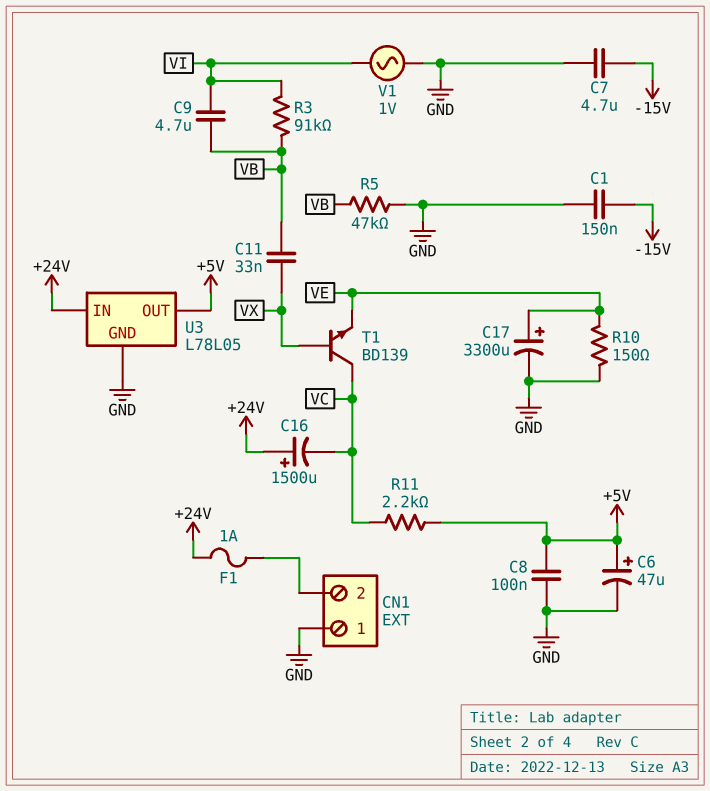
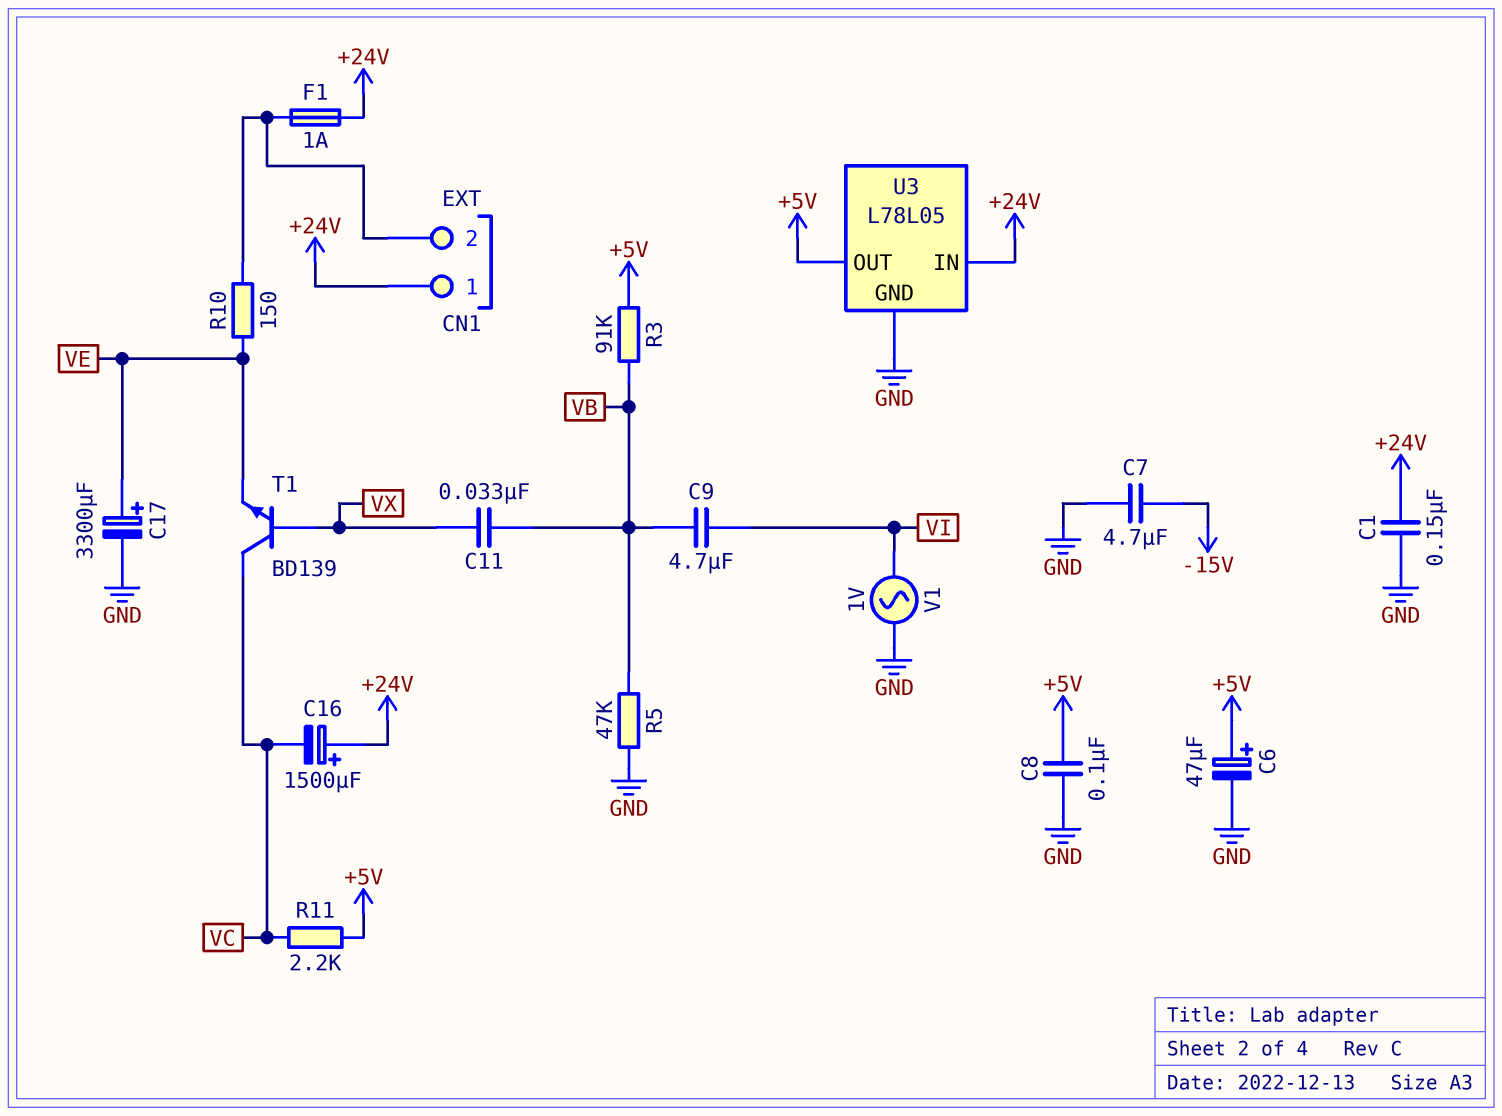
C1: 150nF (-15V, GND) -> 150nF (+24V, GND)
CN1 pin 1: GND -> +24V
R3: 91k (VB, VI) -> 91k (+5V, VB)
R10: 150 (GND, VE) -> 150 (CN1/2, VE)

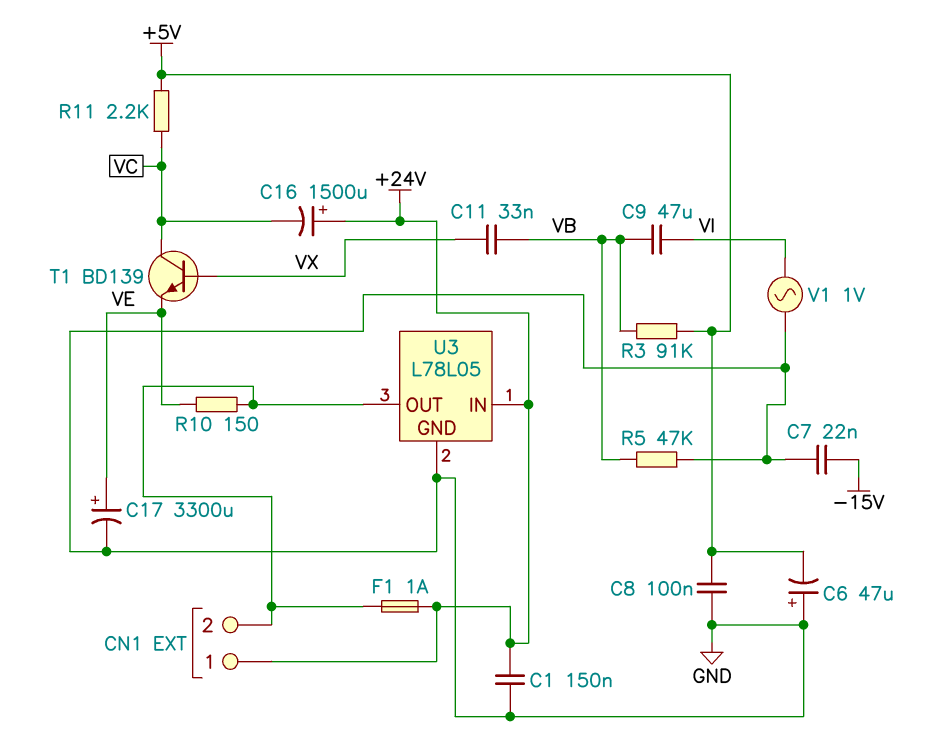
C6: 47uF (plus +5V, minus GND) -> 47uF (plus GND, minus +5V)
C7: 4.7uF (-15V, GND) -> 22nF (-15V, GND)
C9: 4.7uF (VB, VI) -> 47uF (VB, VI)
U3 pin OUT: +5V -> CN1/2

